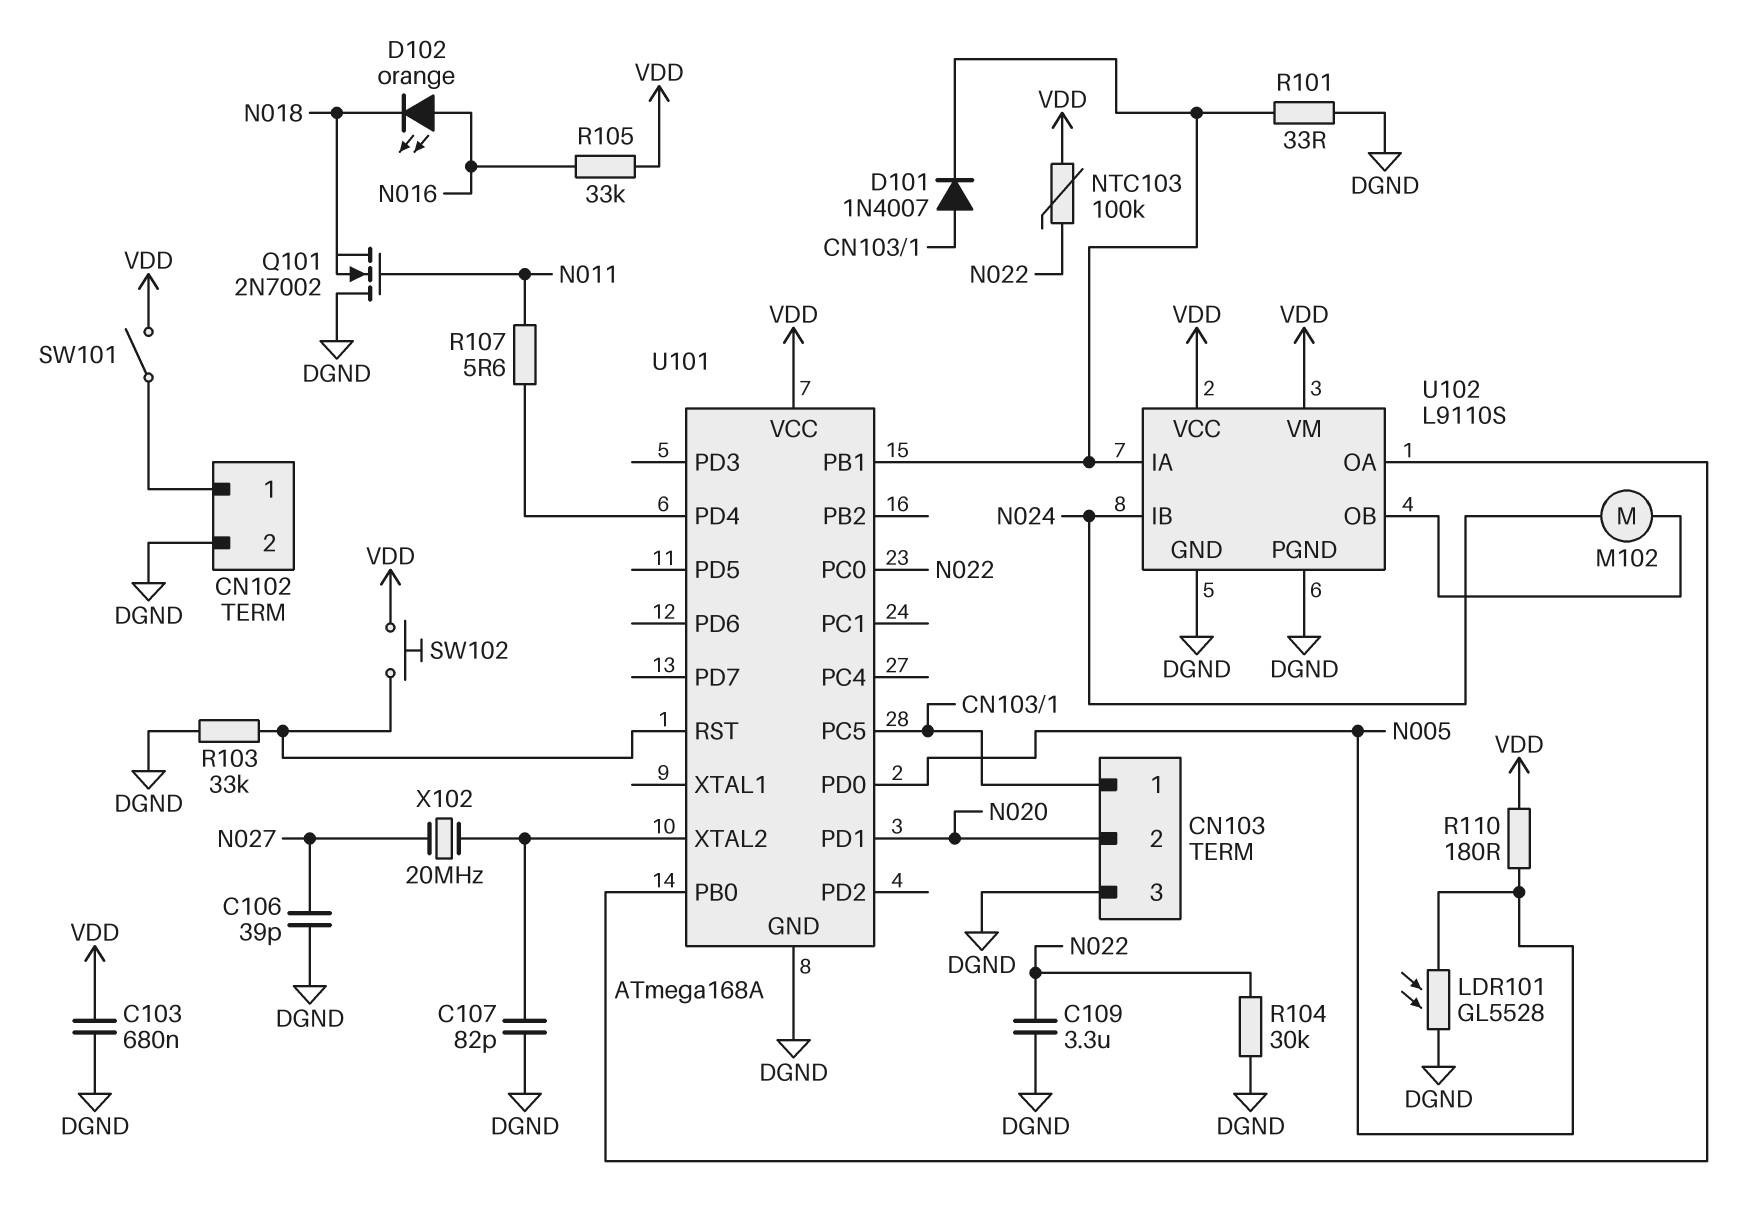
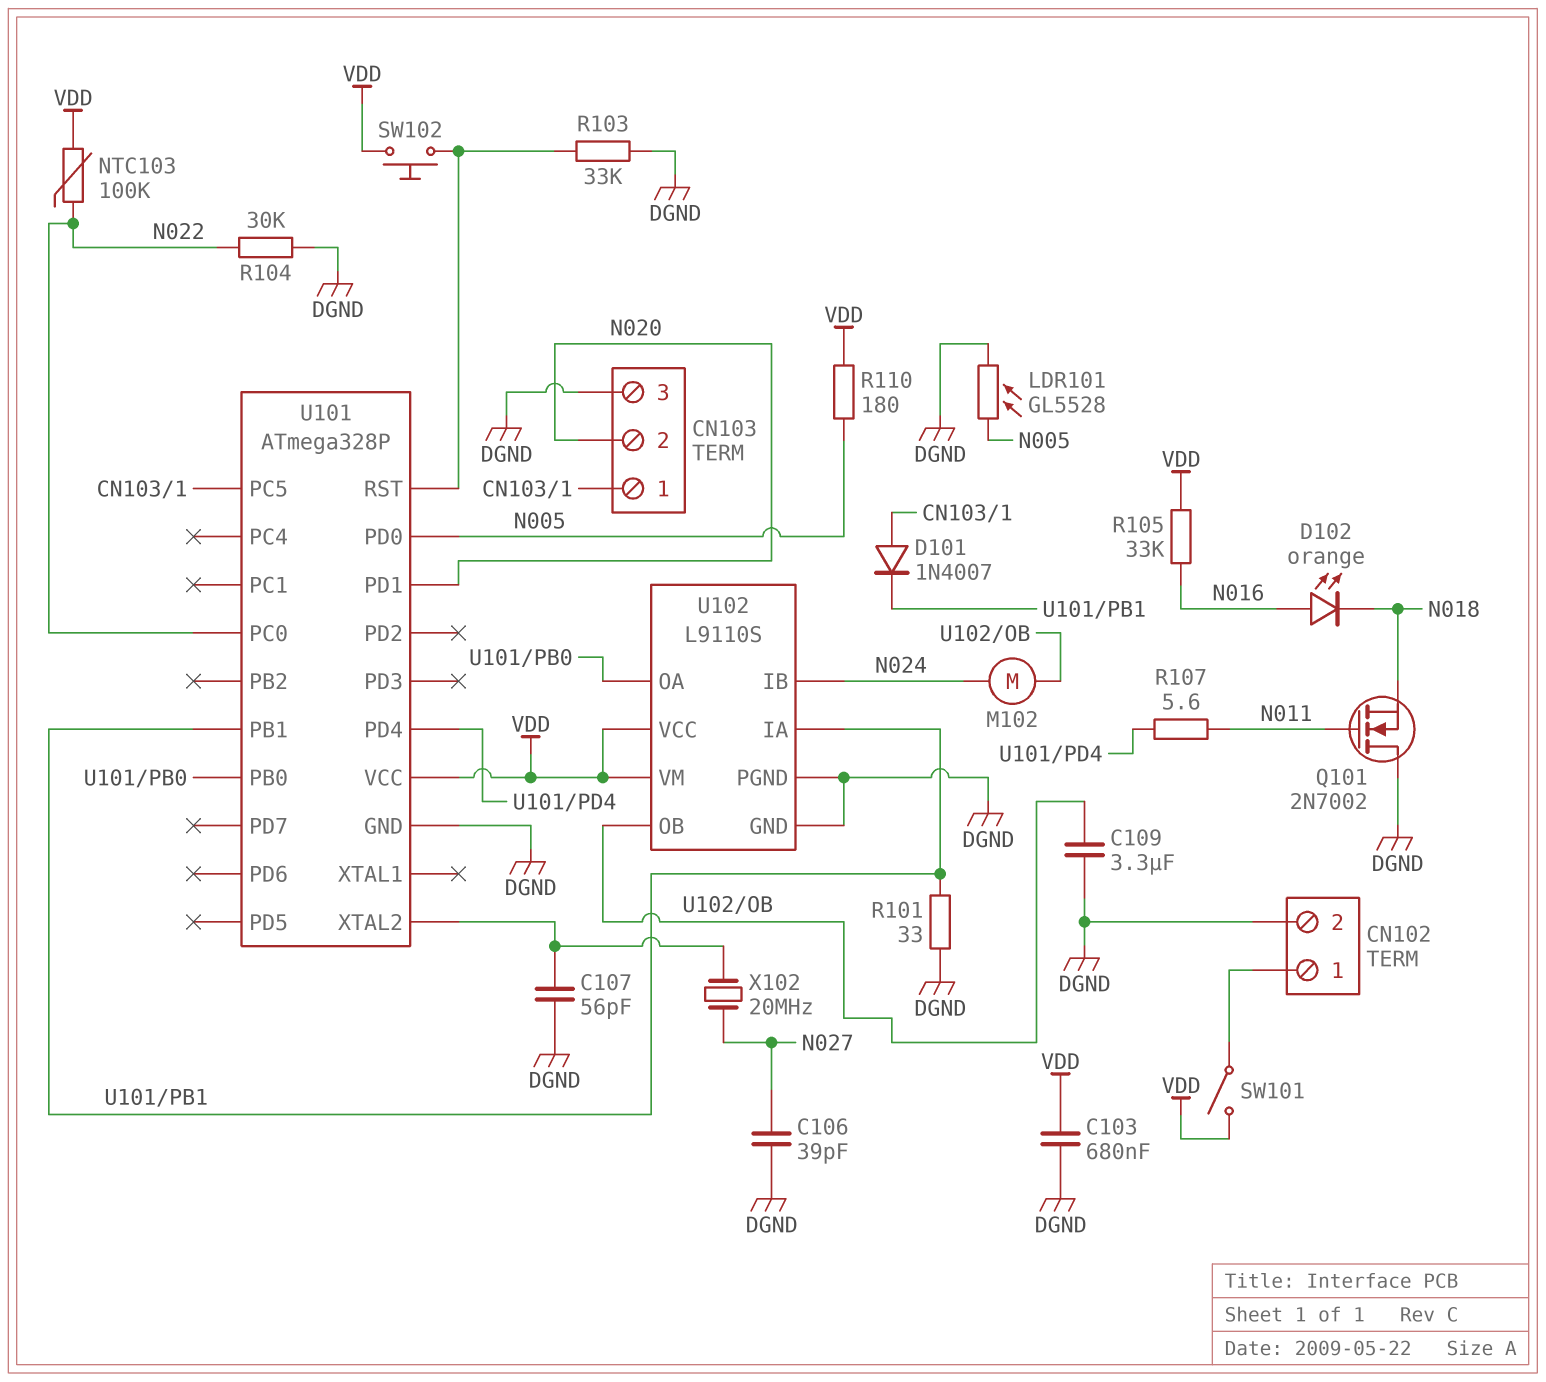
C107: 82pF (DGND, U101/XTAL2) -> 56pF (DGND, U101/XTAL2)
C109: 3.3uF (DGND, N022) -> 3.3uF (DGND, U102/OB)
U101: ATmega168A -> ATmega328P

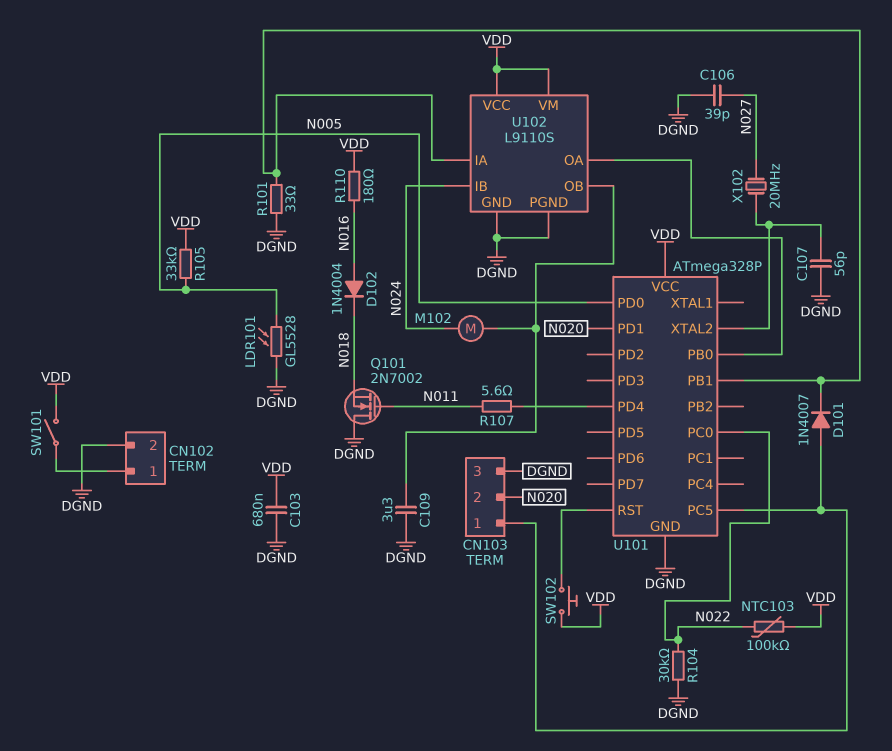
D102: LED orange (A N016, K N018) -> diode 1N4004 (A N016, K N018)
R103: 33k (DGND, U101/RST) -> none
R105: 33k (N016, VDD) -> 33k (N005, VDD)
R110: 180 (N005, VDD) -> 180 (N016, VDD)

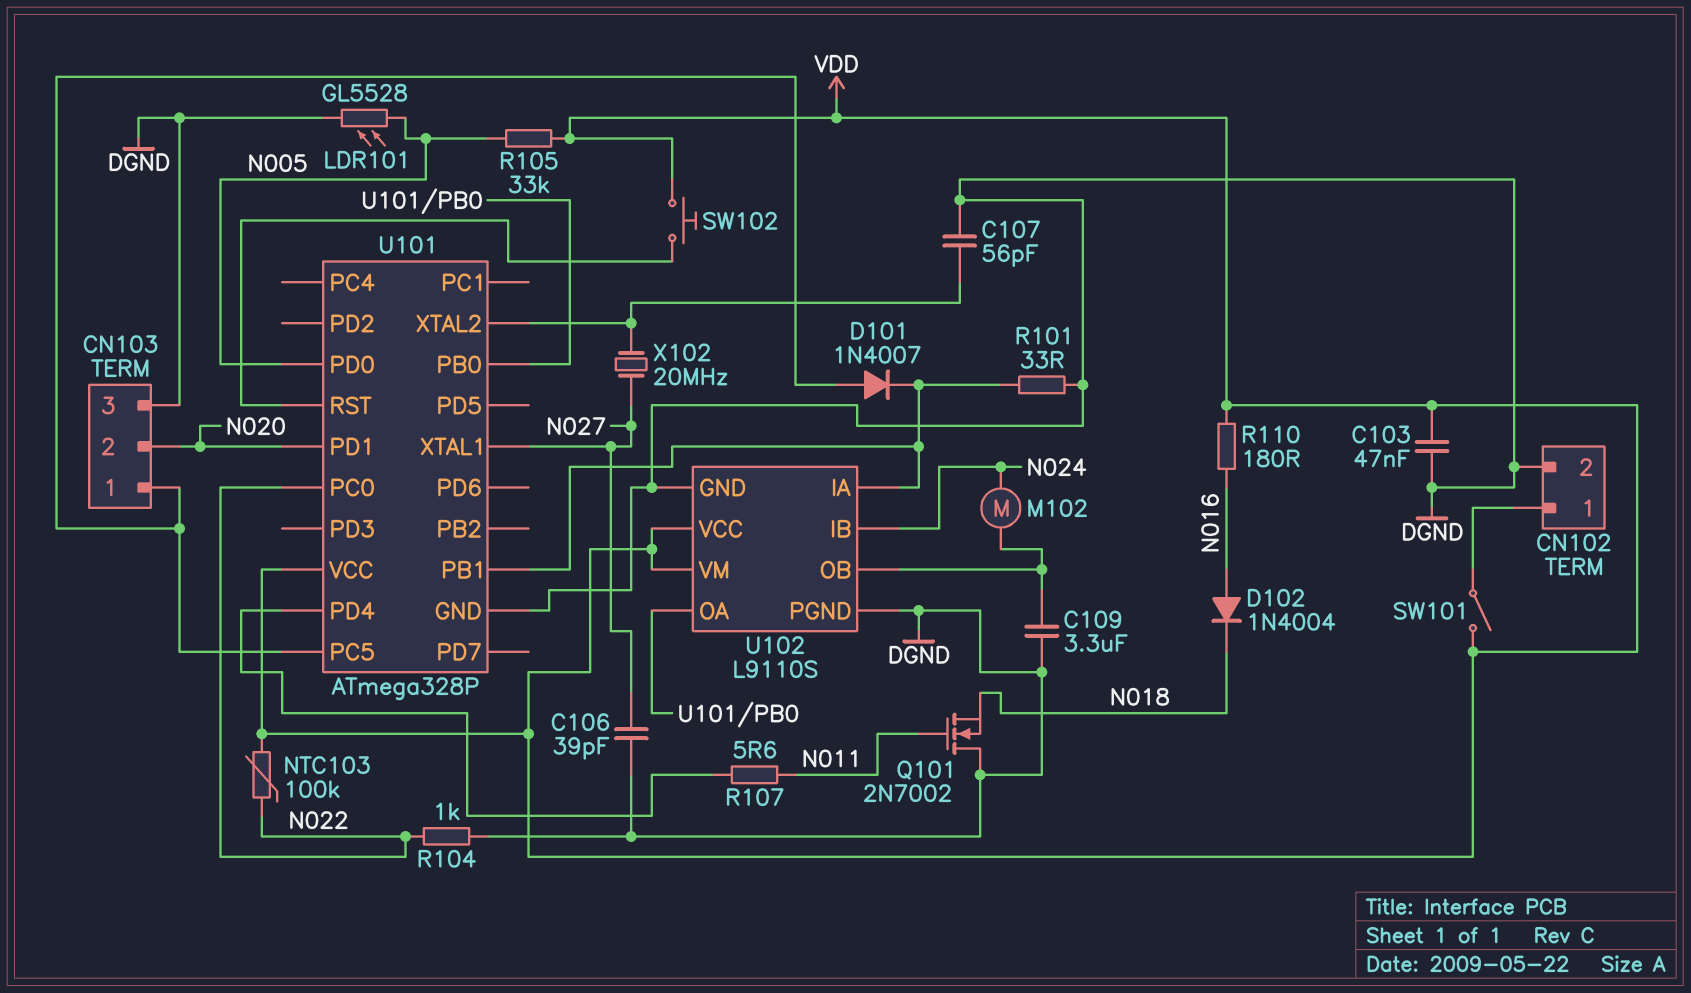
C103: 680nF (DGND, VDD) -> 47nF (DGND, VDD)
R104: 30k (DGND, N022) -> 1k (DGND, N022)
U101 pin XTAL1: none -> N027

